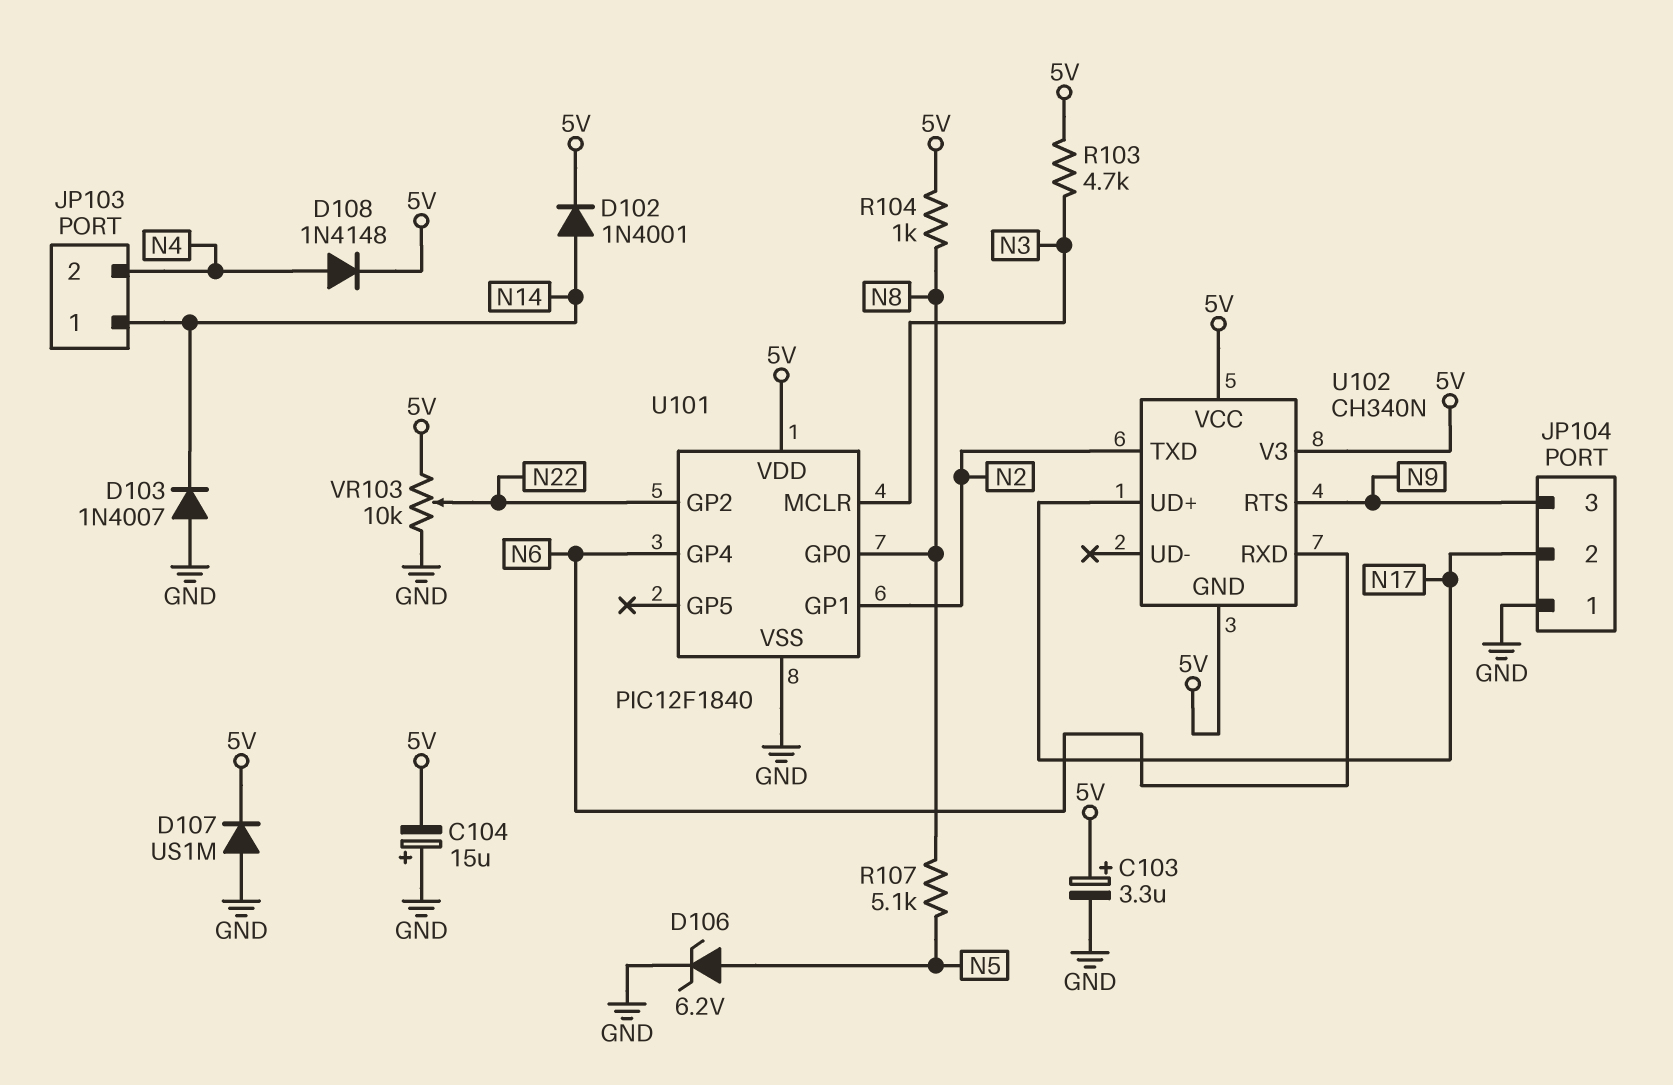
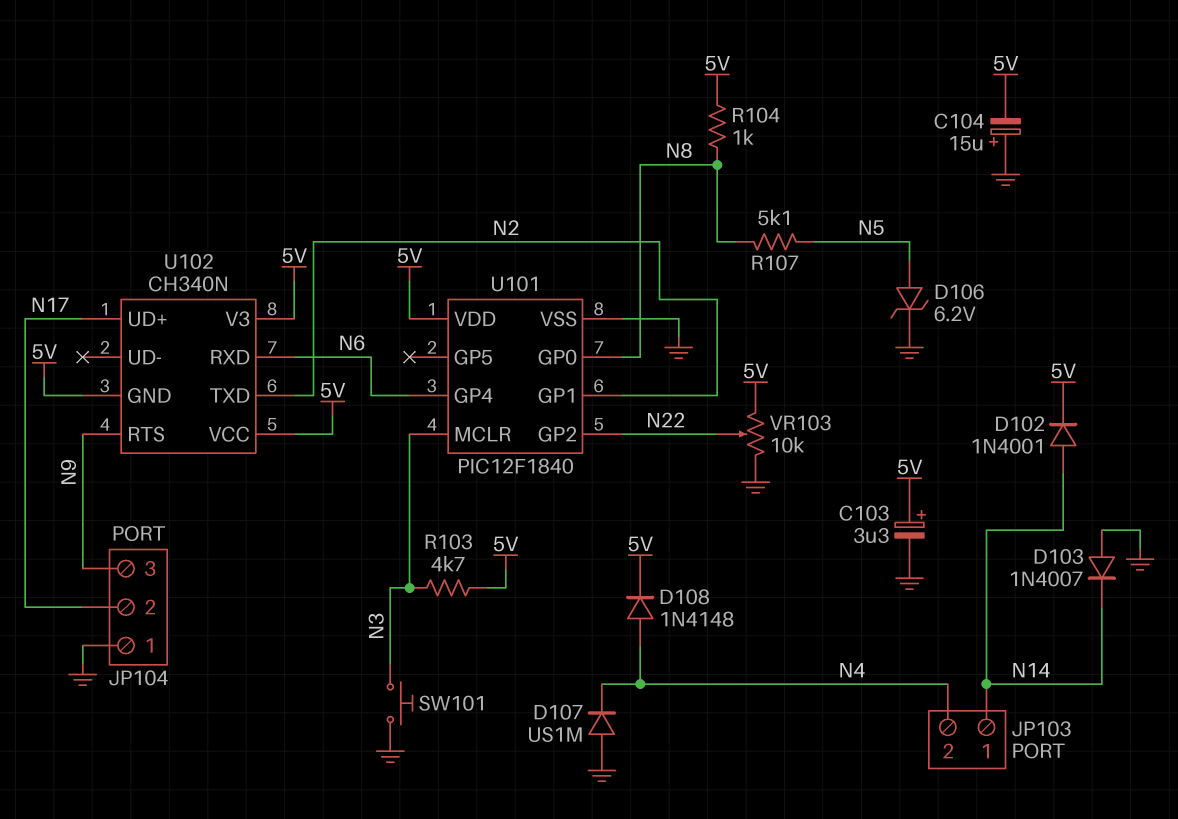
D107: diode US1M (A GND, K 5V) -> diode US1M (A GND, K N4)
SW101: none -> button (GND, N3)

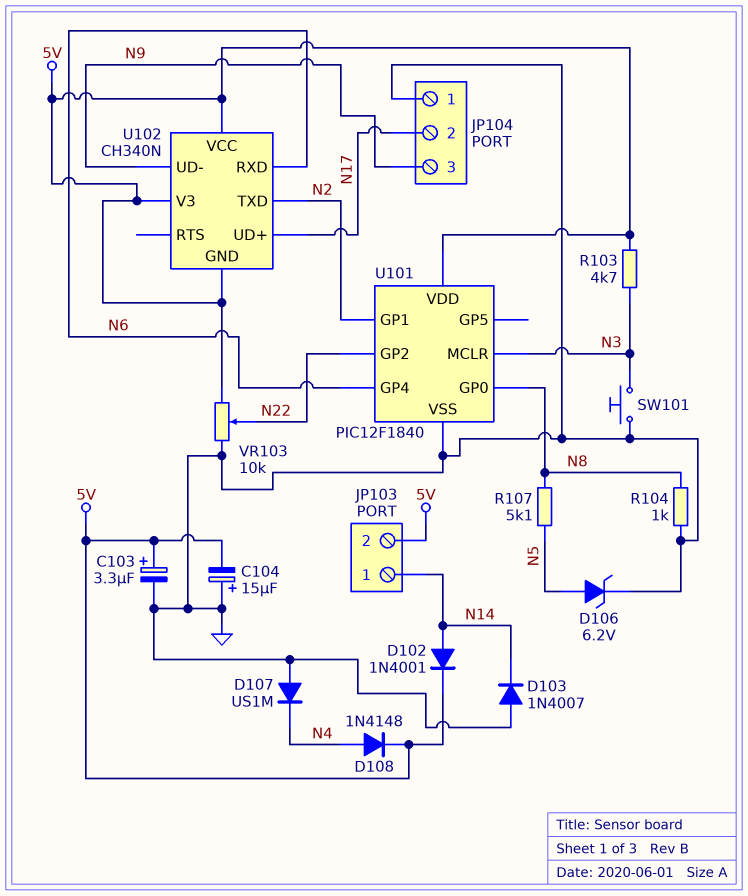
JP103 pin 2: N4 -> 5V
R104: 1k (5V, N8) -> 1k (GND, N8)
U102 pin RTS: N9 -> none
U102 pin UD-: none -> N9

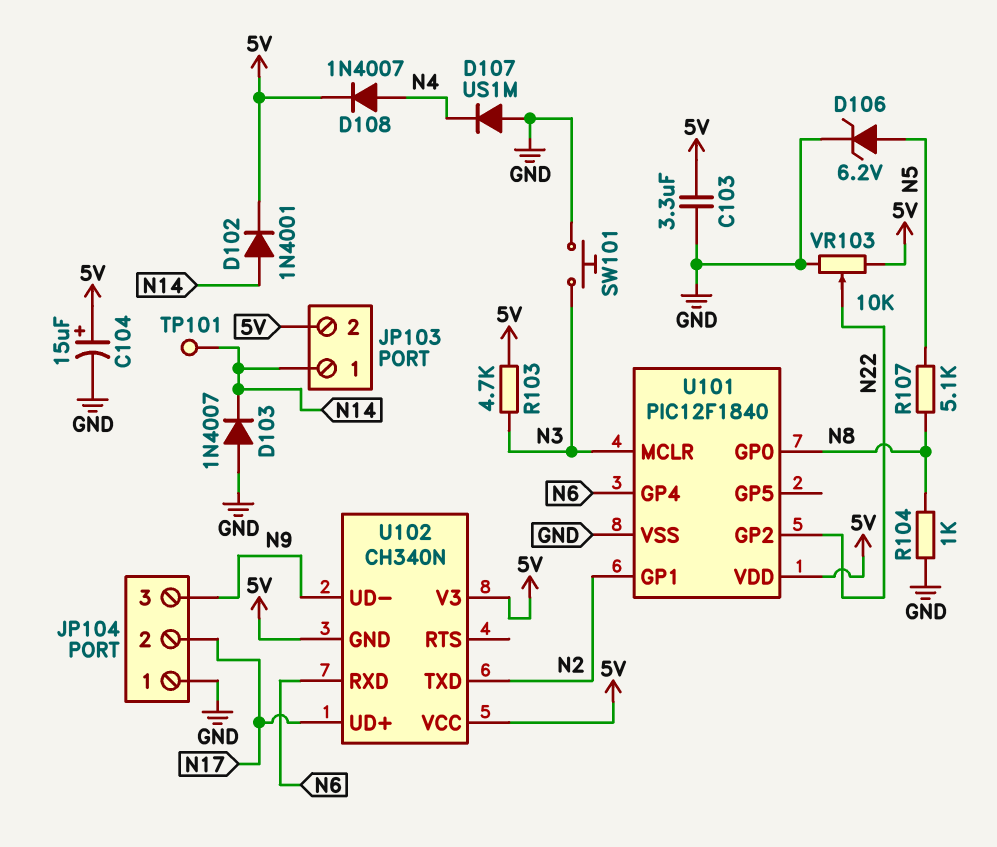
C103: 3.3uF (plus 5V, minus GND) -> 3.3uF (5V, GND)
C104: 15uF (plus GND, minus 5V) -> 15uF (plus 5V, minus GND)
D108: diode 1N4148 (A N4, K 5V) -> diode 1N4007 (A N4, K 5V)
TP101: none -> test point (N14)

